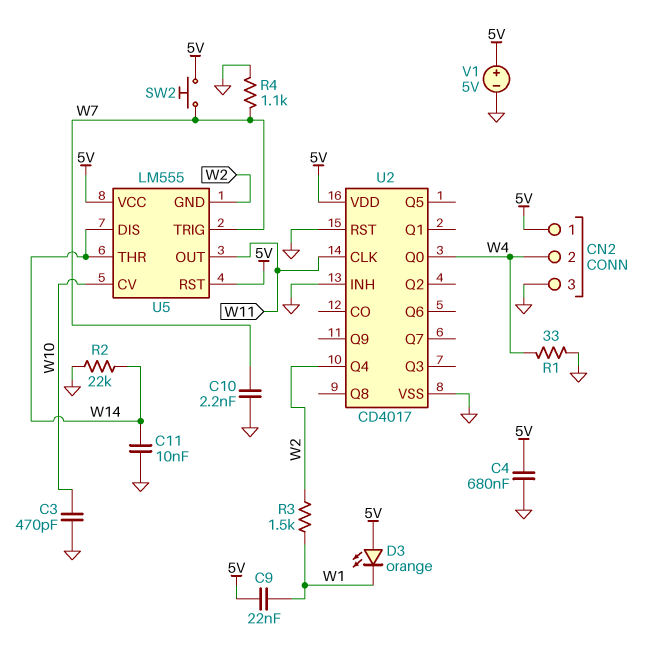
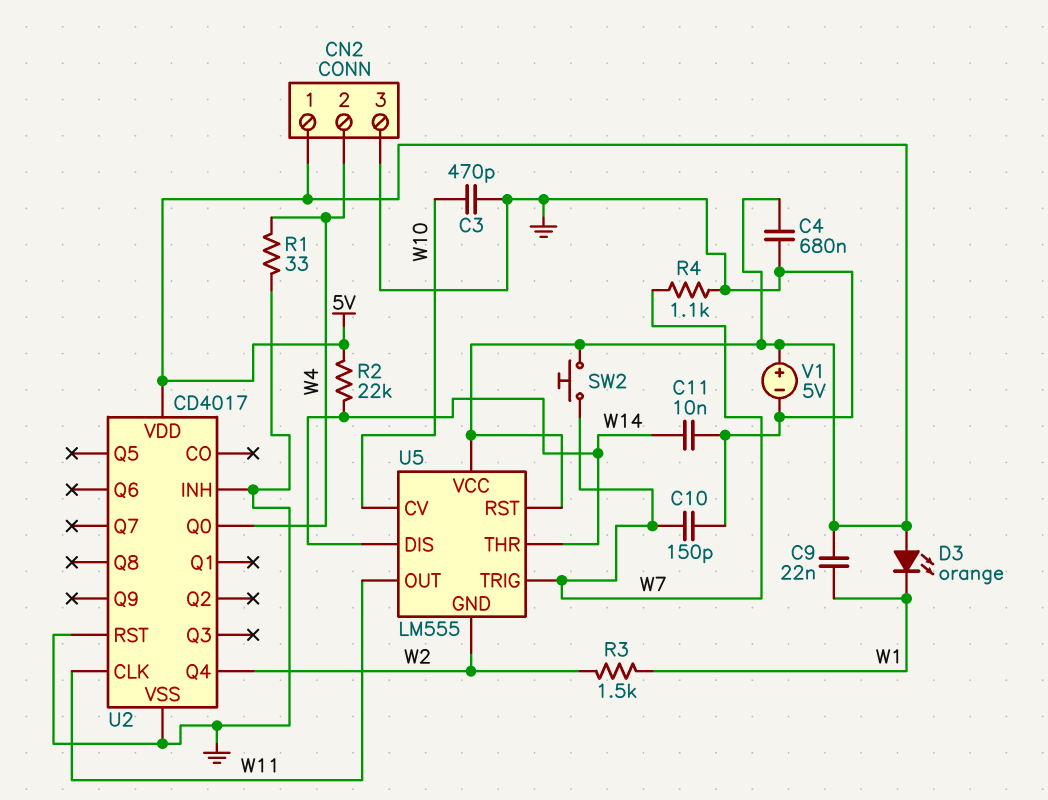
C10: 2.2nF (GND, W7) -> 150pF (GND, W7)
R2: 22k (GND, W14) -> 22k (5V, W14)

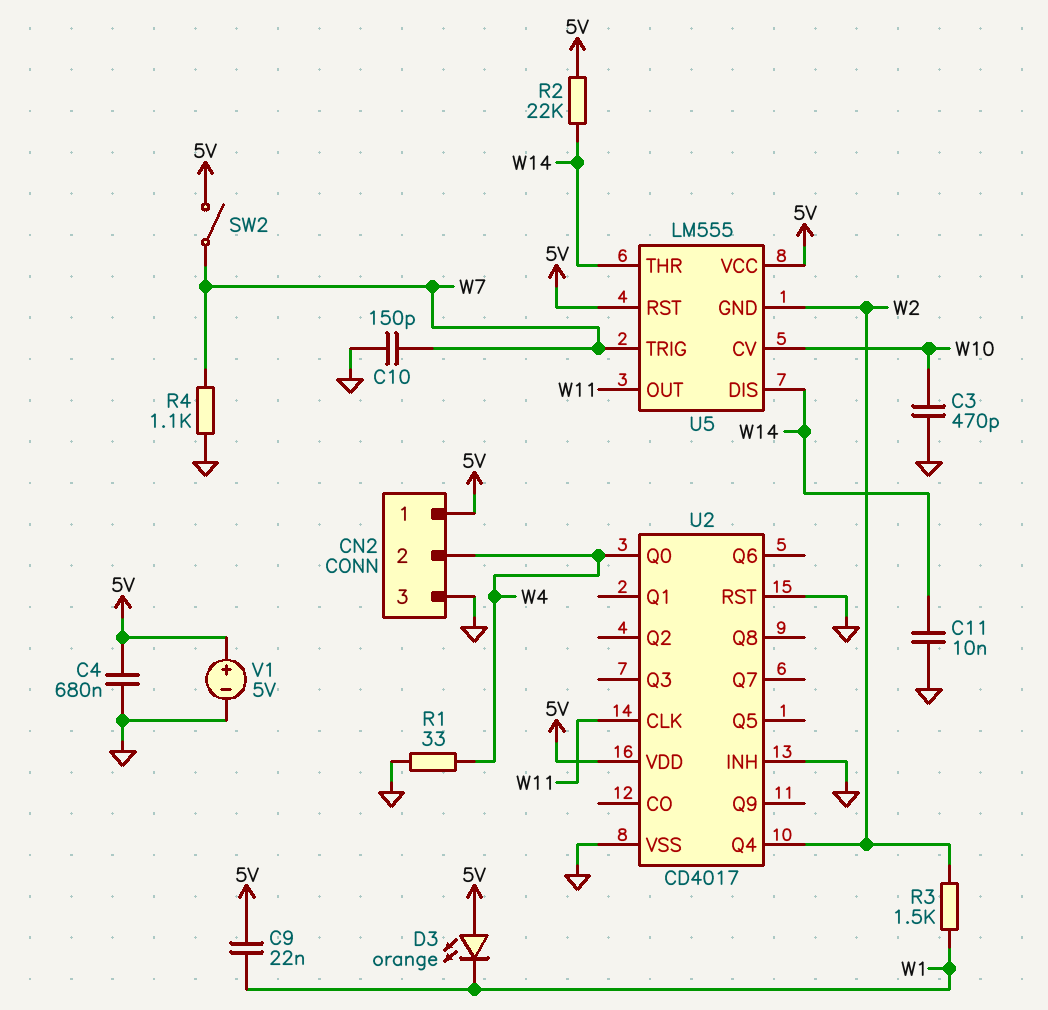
SW2: button (5V, W7) -> switch (5V, W7)

